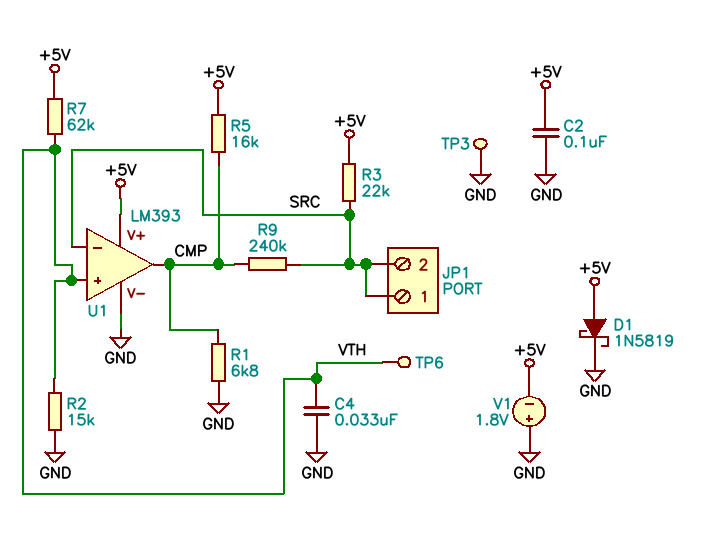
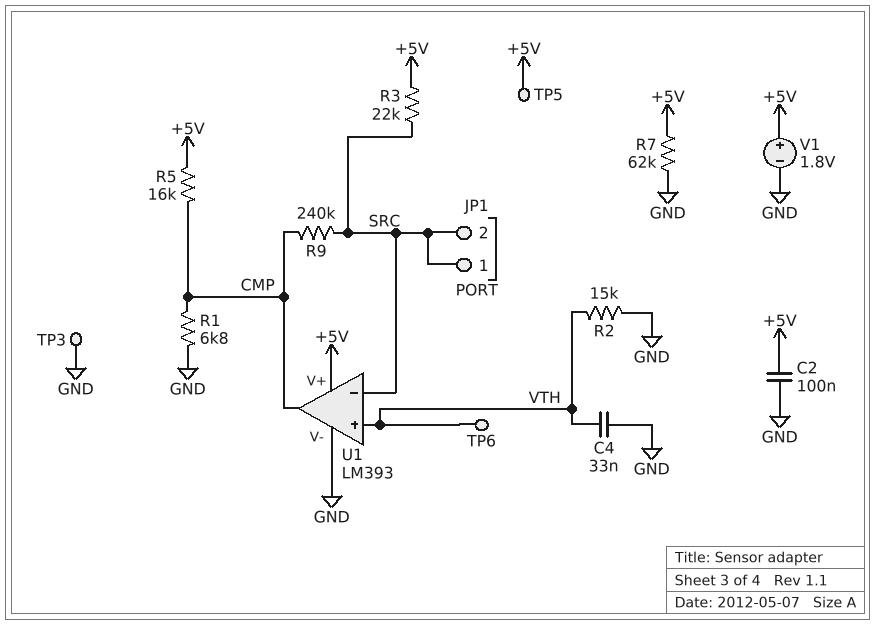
D1: schottky 1N5819 (A +5V, K GND) -> none
R7: 62k (+5V, VTH) -> 62k (+5V, GND)
TP5: none -> test point (+5V)
V1: 1.8V (plus GND, minus +5V) -> 1.8V (plus +5V, minus GND)

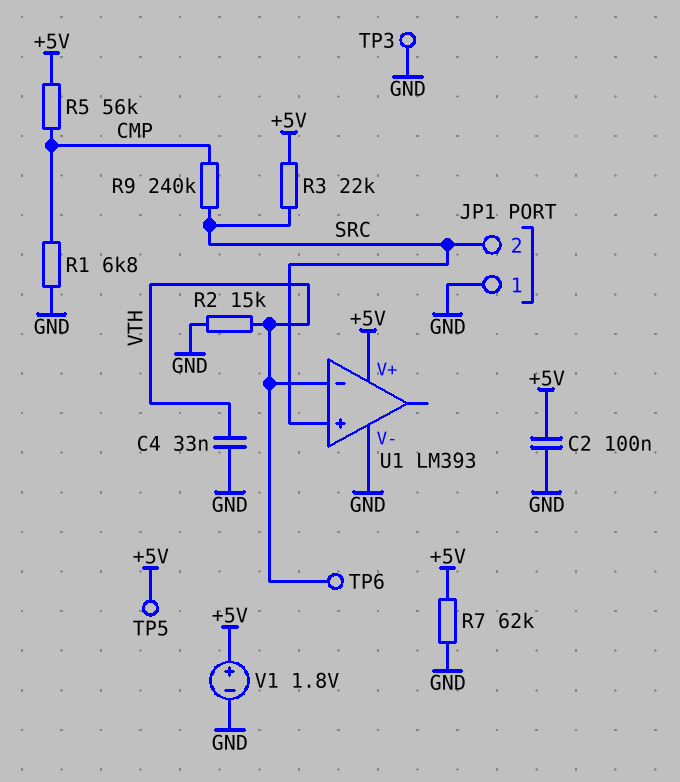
JP1 pin 1: SRC -> GND
R5: 16k (+5V, CMP) -> 56k (+5V, CMP)
U1 pin in+: VTH -> SRC
U1 pin in-: SRC -> VTH
U1 pin out: CMP -> none

